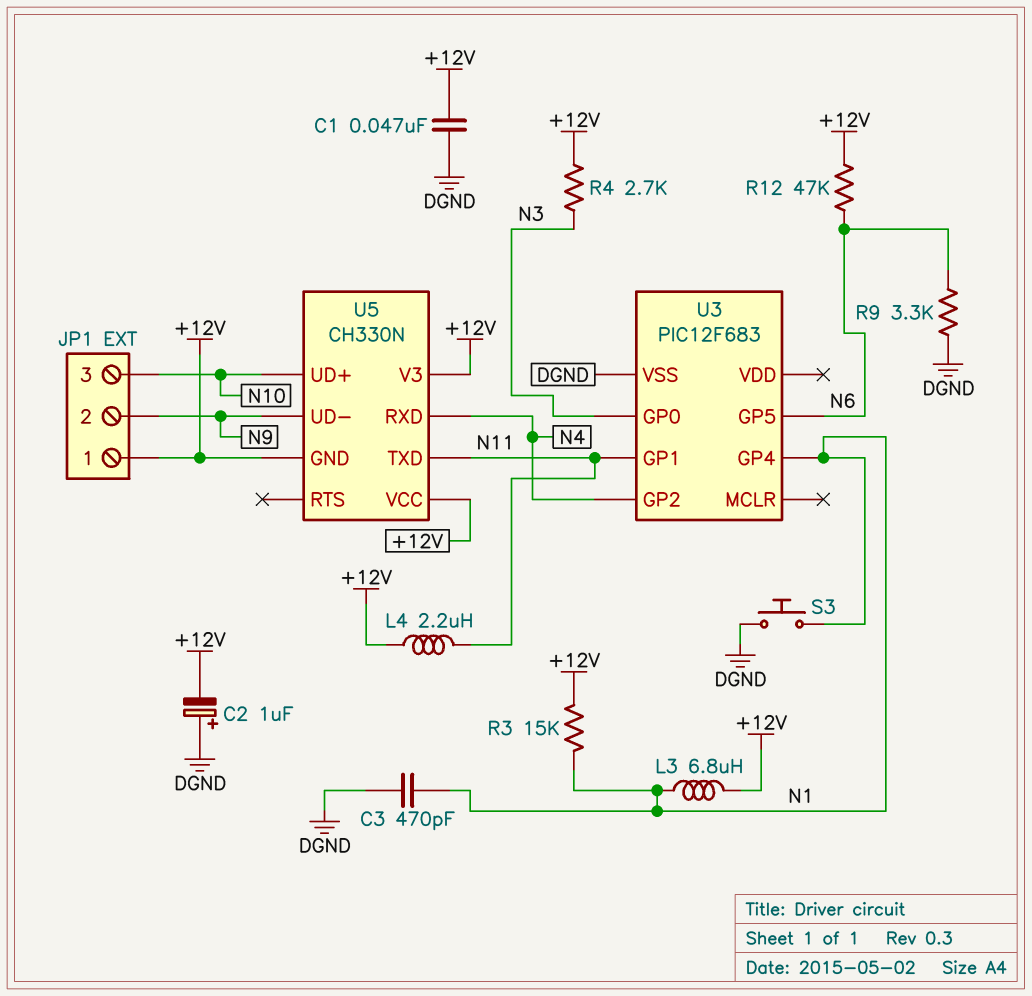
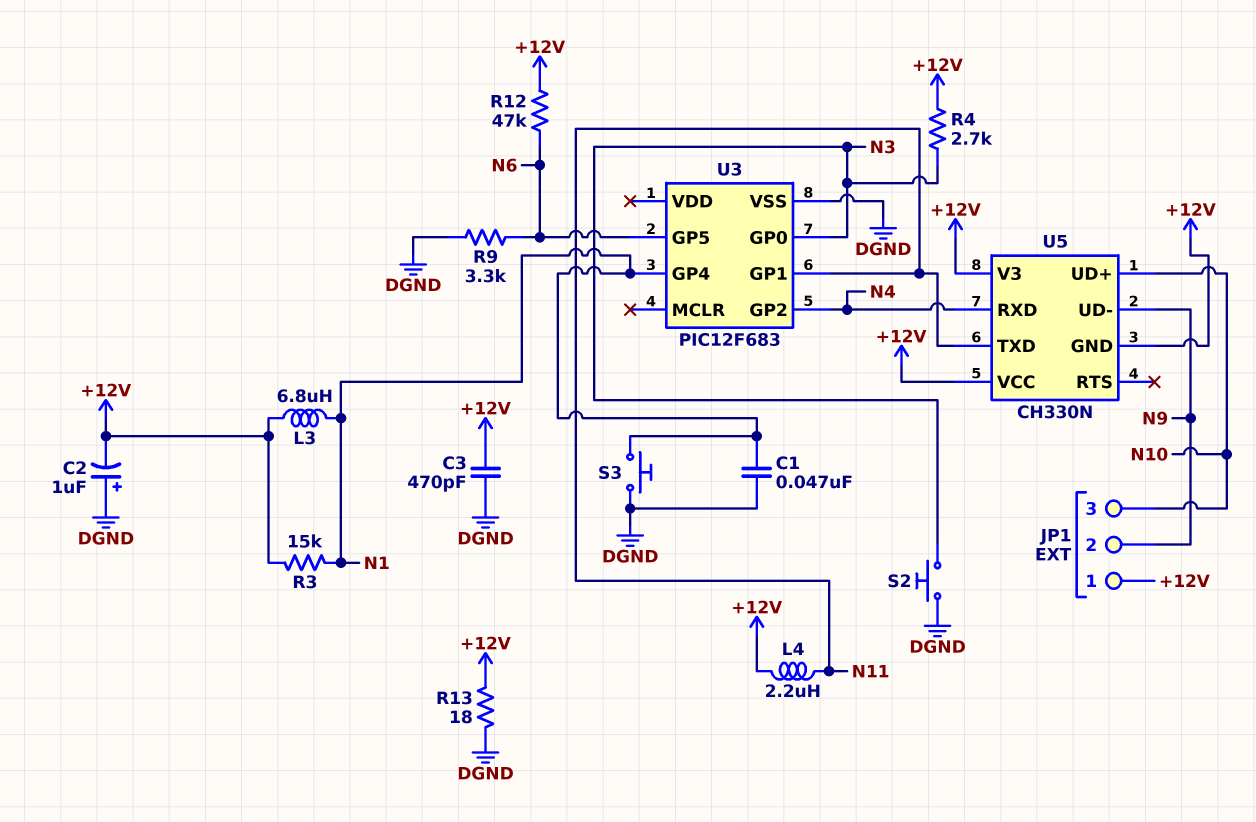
C1: 47nF (+12V, DGND) -> 47nF (DGND, N1)
C3: 470pF (DGND, N1) -> 470pF (+12V, DGND)
R13: none -> 18 (+12V, DGND)
S2: none -> button (DGND, N3)

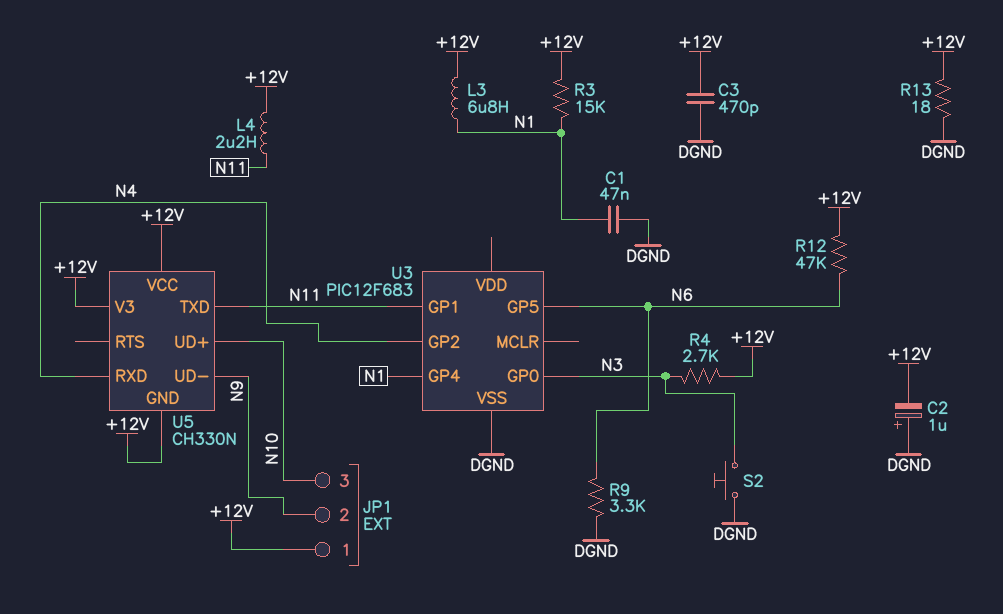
S3: button (DGND, N1) -> none

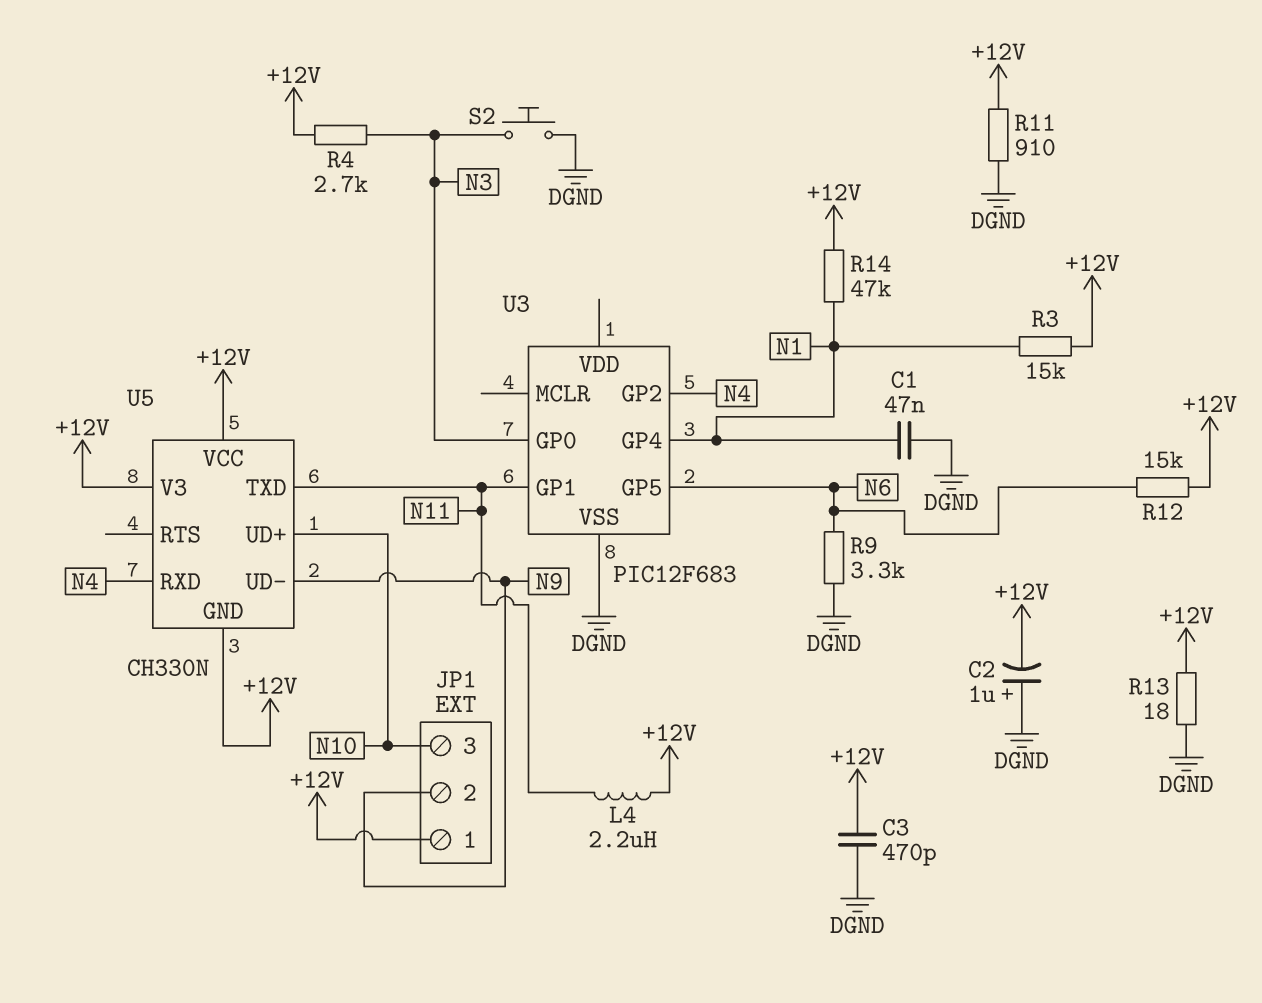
L3: 6.8uH (+12V, N1) -> none
R11: none -> 910 (+12V, DGND)
R12: 47k (+12V, N6) -> 15k (+12V, N6)
R14: none -> 47k (+12V, N1)

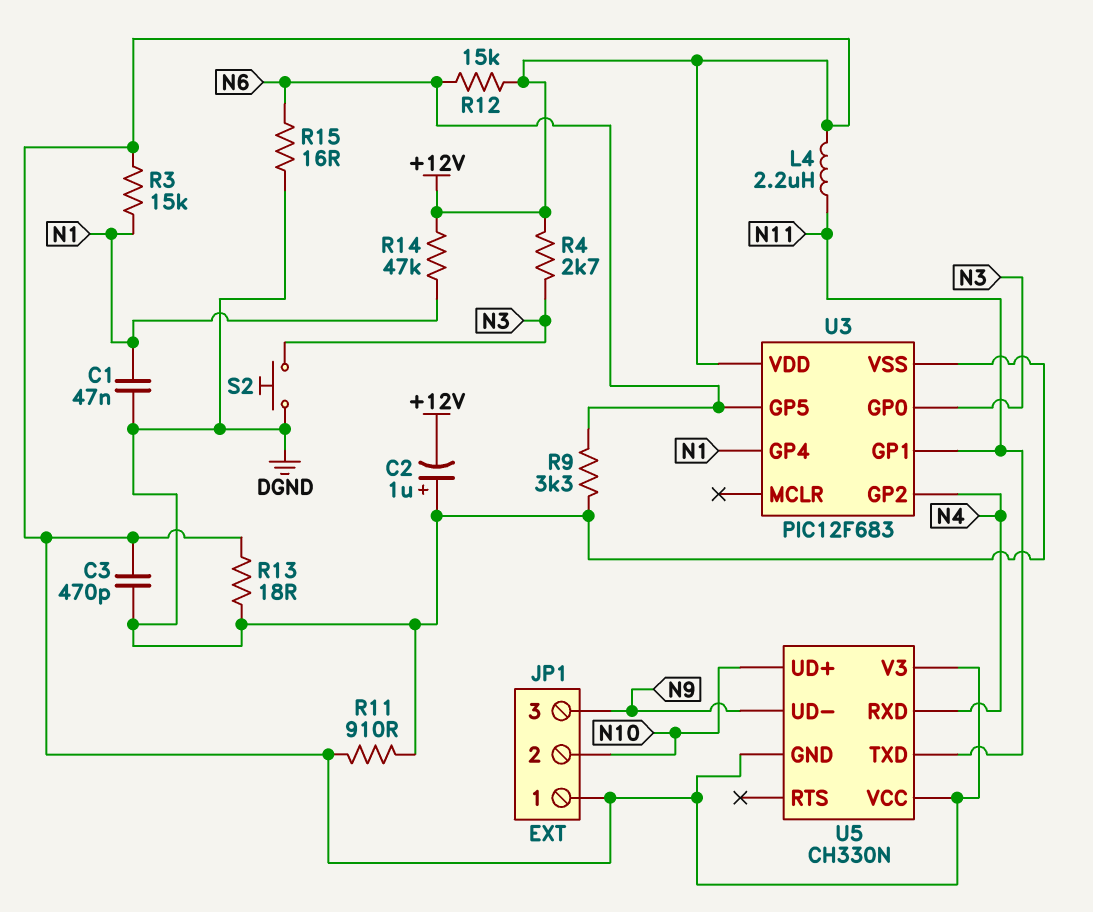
JP1 pin 2: N9 -> N10
JP1 pin 3: N10 -> N9
R15: none -> 16 (DGND, N6)
U3 pin VDD: none -> +12V

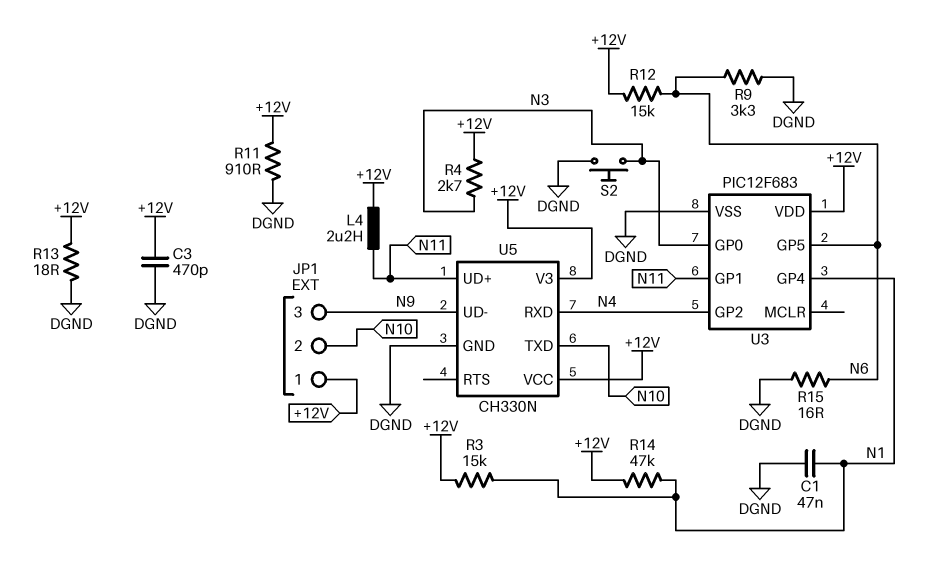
C2: 1uF (plus DGND, minus +12V) -> none
U5 pin GND: +12V -> DGND
U5 pin TXD: N11 -> N10
U5 pin UD+: N10 -> N11

